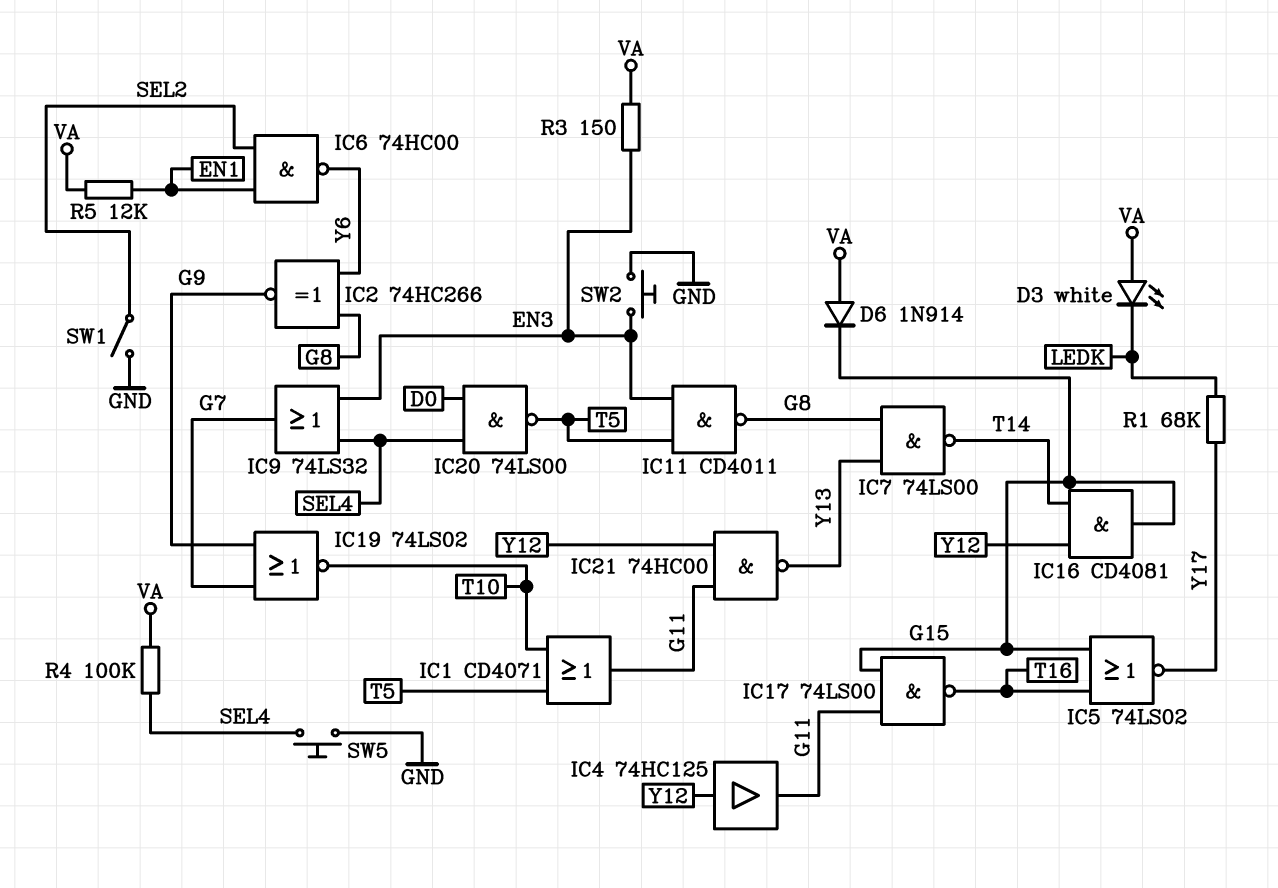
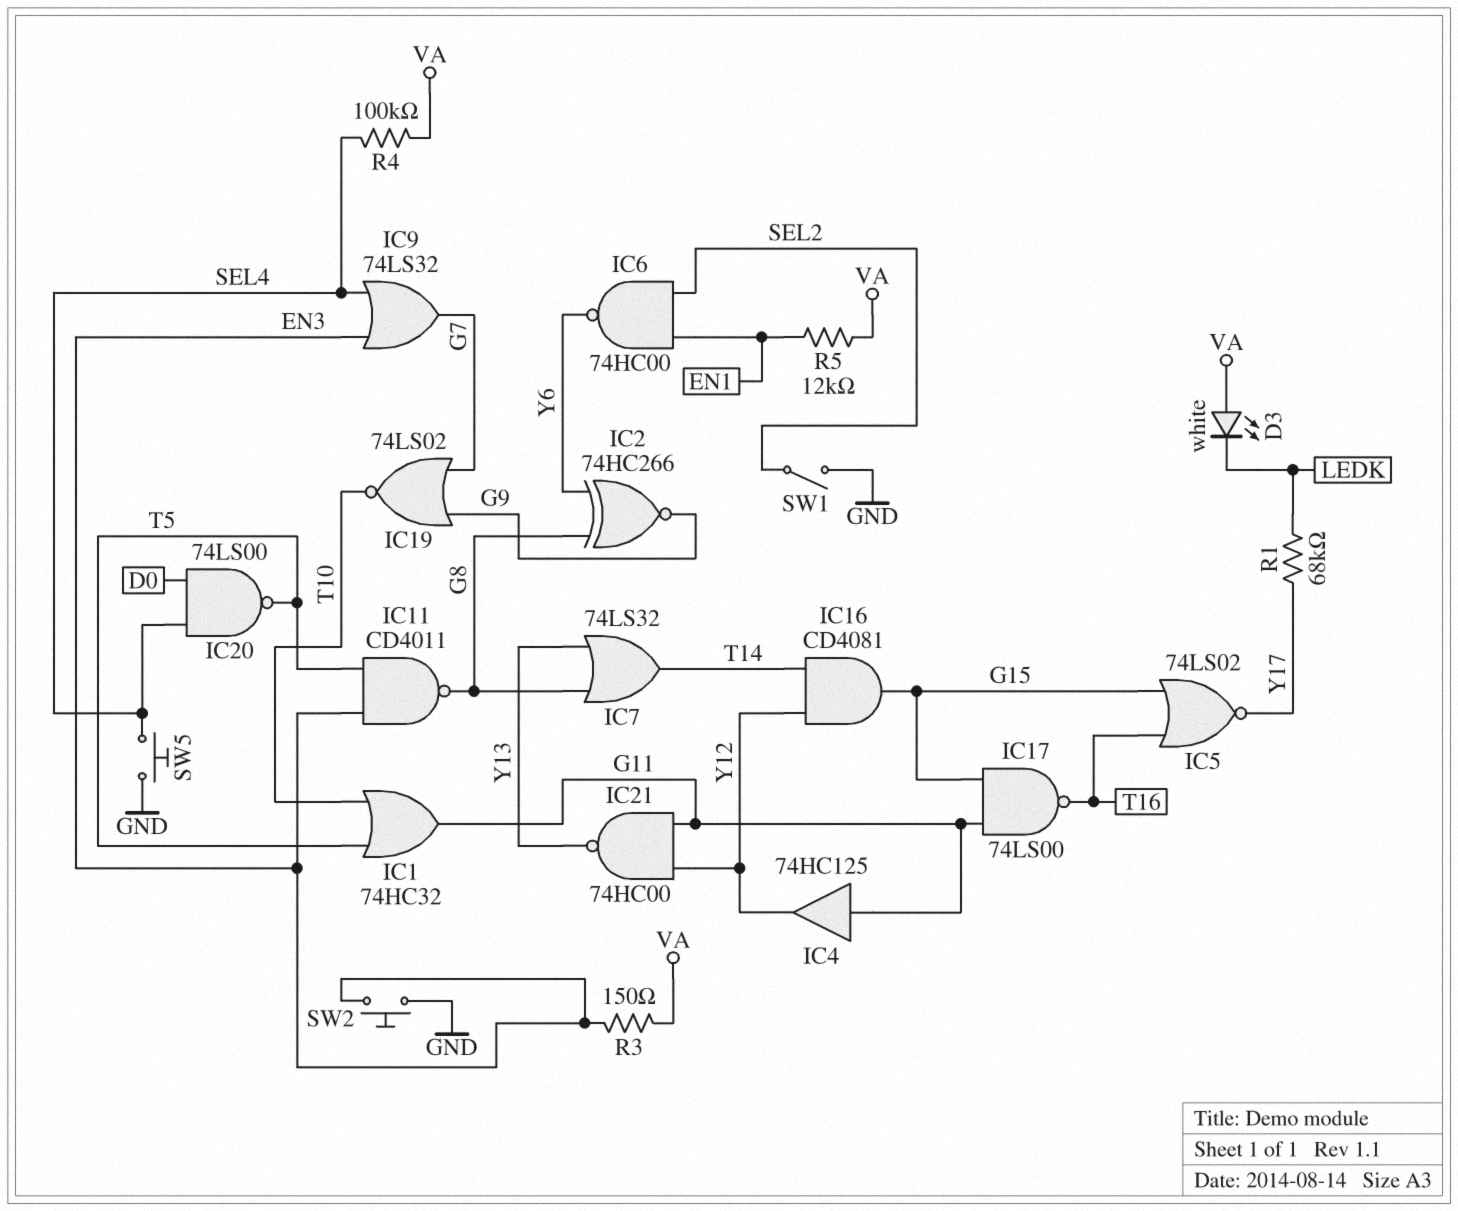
D6: diode 1N914 (A VA, K G15) -> none
IC1: OR CD4071 (in T5, in T10, out G11) -> OR 74HC32 (in T5, in T10, out G11)
IC4: buffer 74HC125 (in Y12, out G11) -> buffer 74HC125 (in G11, out Y12)
IC7: NAND 74LS00 (in G8, in Y13, out T14) -> OR 74LS32 (in G8, in Y13, out T14)

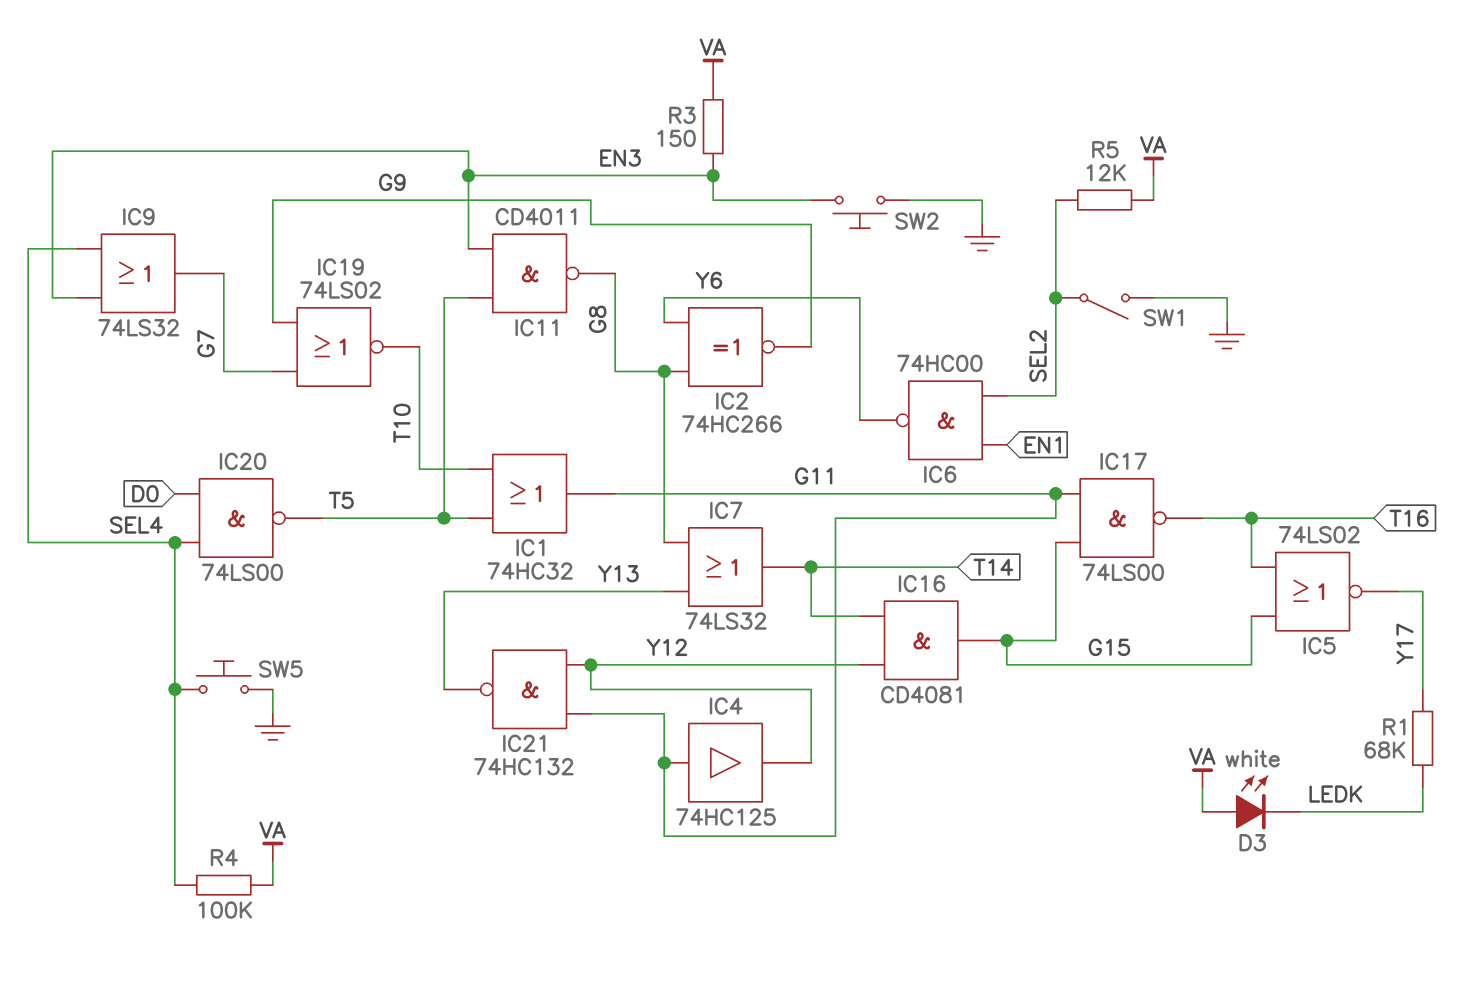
IC21: NAND 74HC00 (in G11, in Y12, out Y13) -> NAND 74HC132 (in G11, in Y12, out Y13)
R5: 12k (EN1, VA) -> 12k (SEL2, VA)

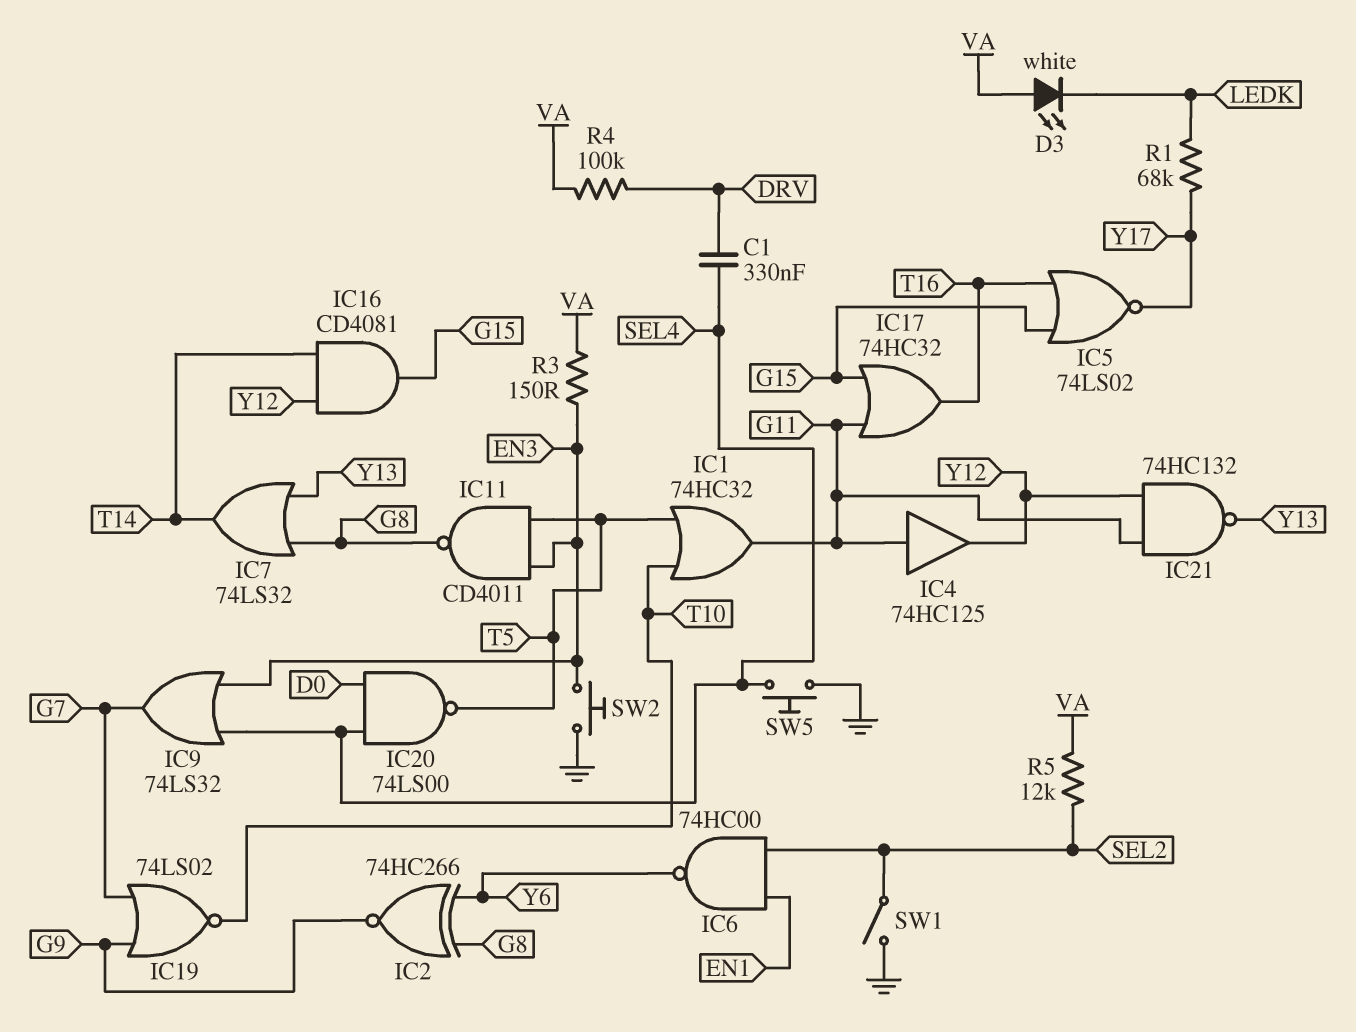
C1: none -> 330nF (DRV, SEL4)
IC17: NAND 74LS00 (in G11, in G15, out T16) -> OR 74HC32 (in G11, in G15, out T16)
R4: 100k (SEL4, VA) -> 100k (DRV, VA)

